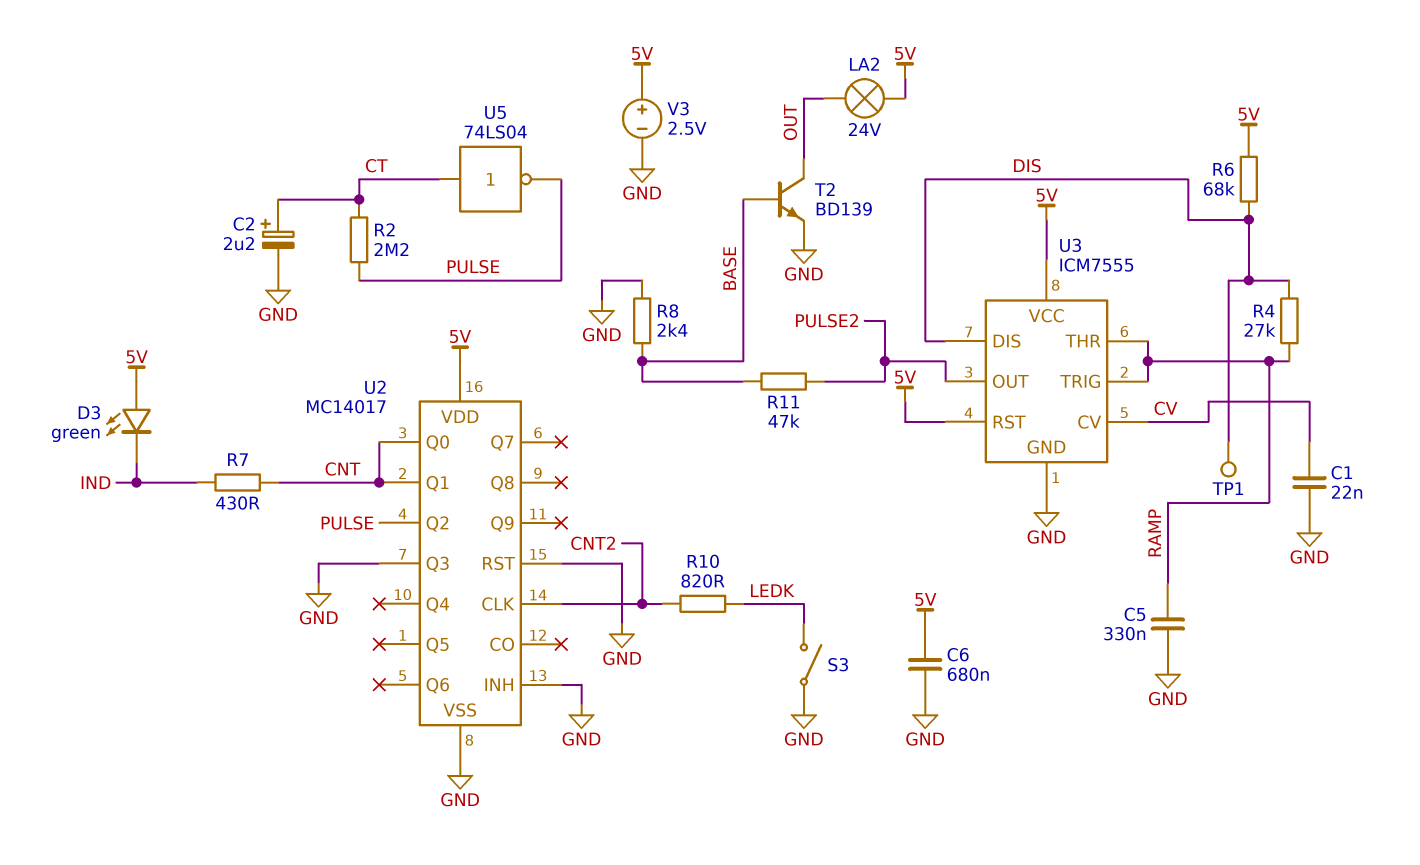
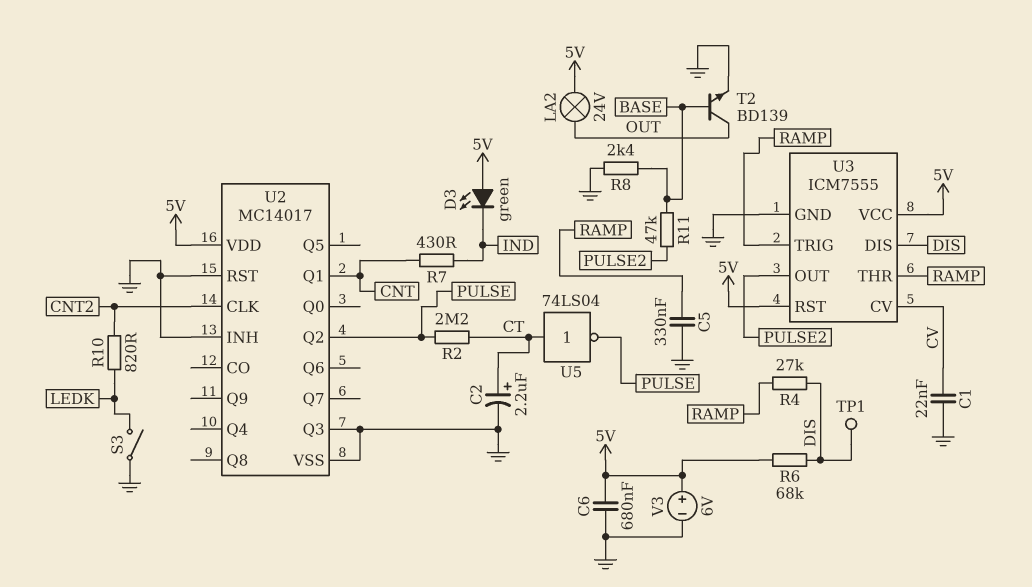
U2 pin Q0: CNT -> none
V3: 2.5V (plus 5V, minus GND) -> 6V (plus 5V, minus GND)

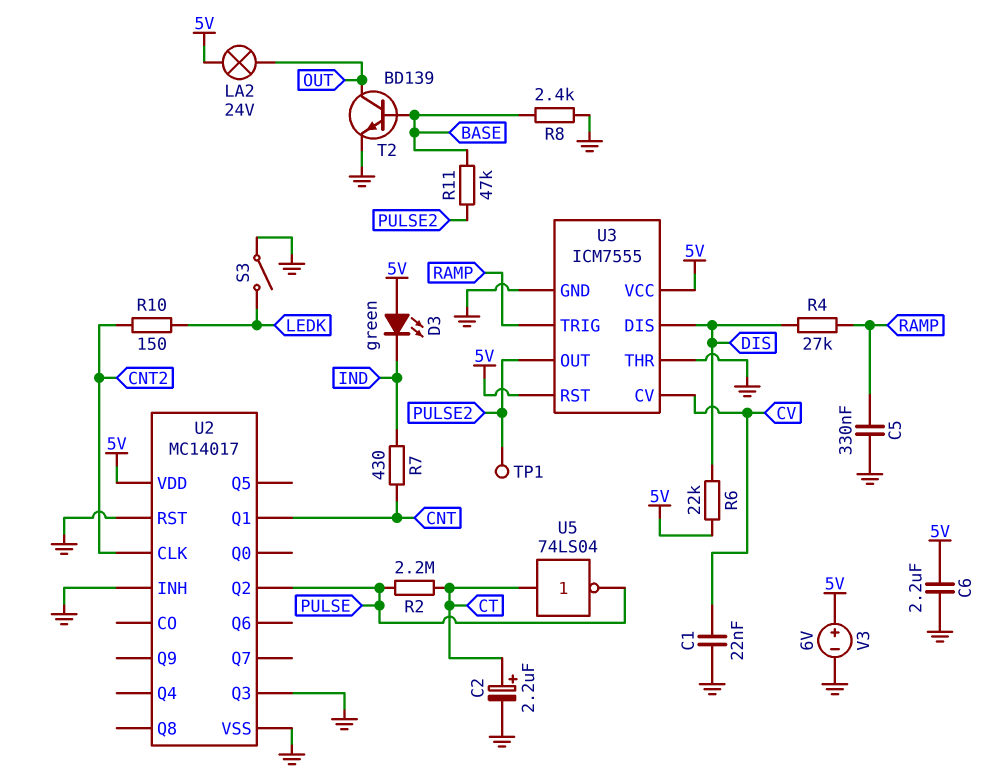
C6: 680nF (5V, GND) -> 2.2uF (5V, GND)
R6: 68k (5V, DIS) -> 22k (5V, DIS)
R10: 820 (CNT2, LEDK) -> 150 (CNT2, LEDK)
TP1: test point (DIS) -> test point (PULSE2)
U3 pin THR: RAMP -> GND

